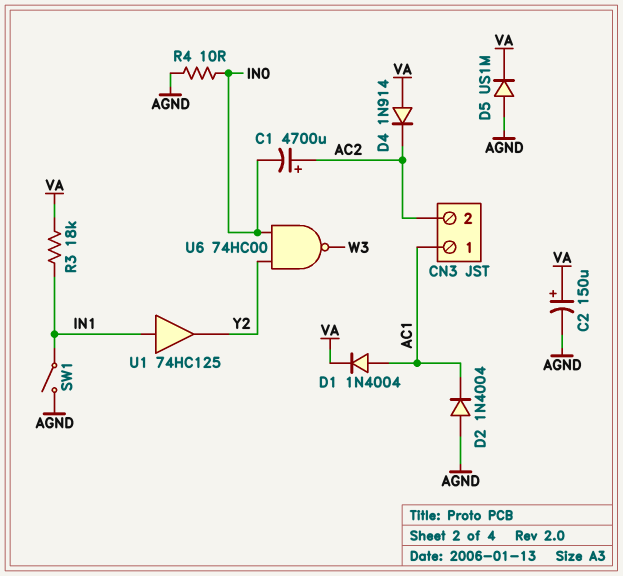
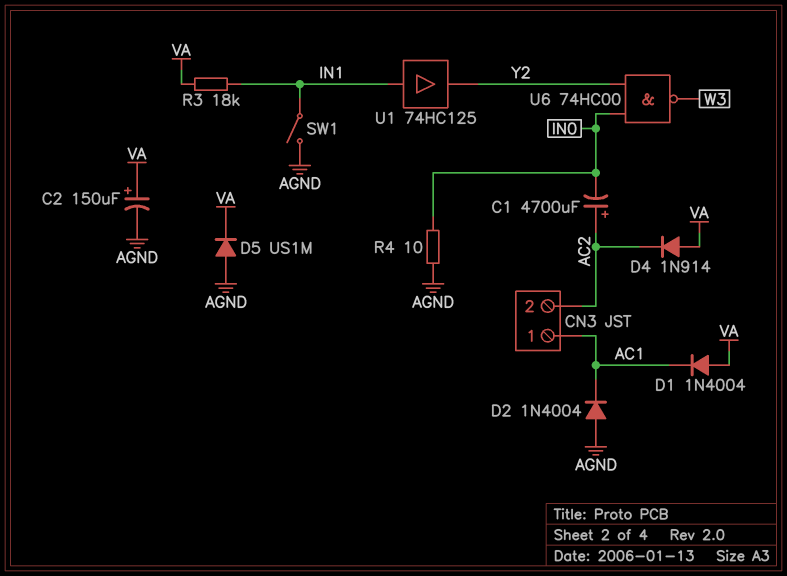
D1: diode 1N4004 (A AC1, K VA) -> diode 1N4004 (A VA, K AC1)

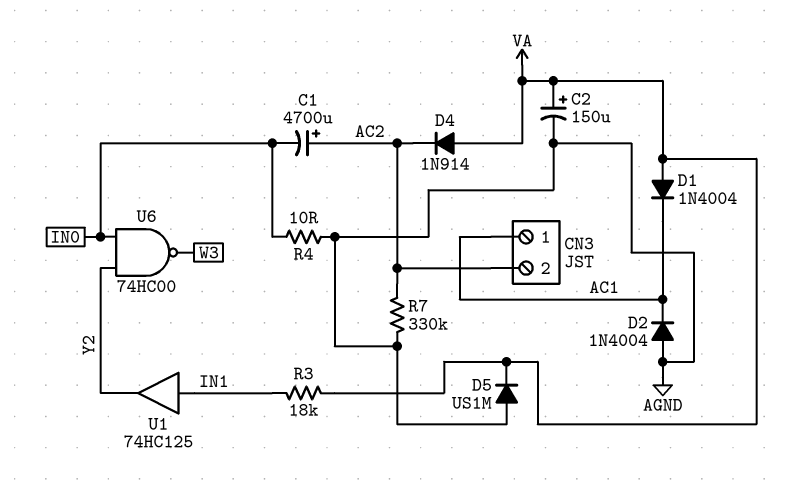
R7: none -> 330k (AC2, AGND)
SW1: switch (AGND, IN1) -> none

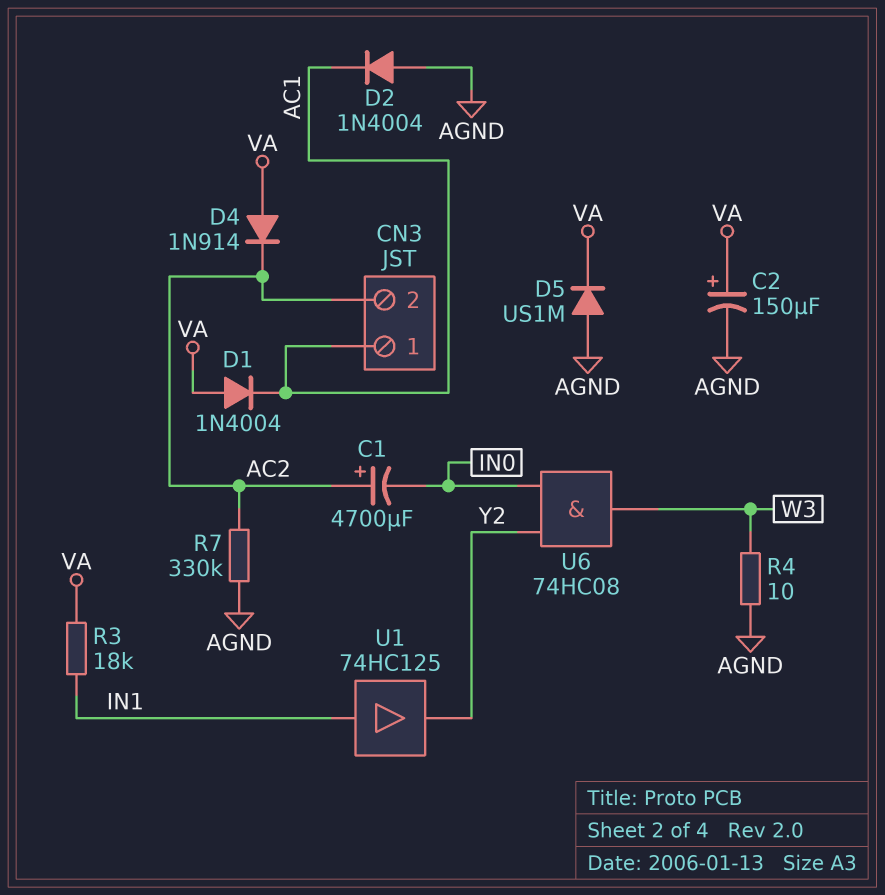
R4: 10 (AGND, IN0) -> 10 (AGND, W3)
U6: NAND 74HC00 (in IN0, in Y2, out W3) -> AND 74HC08 (in IN0, in Y2, out W3)

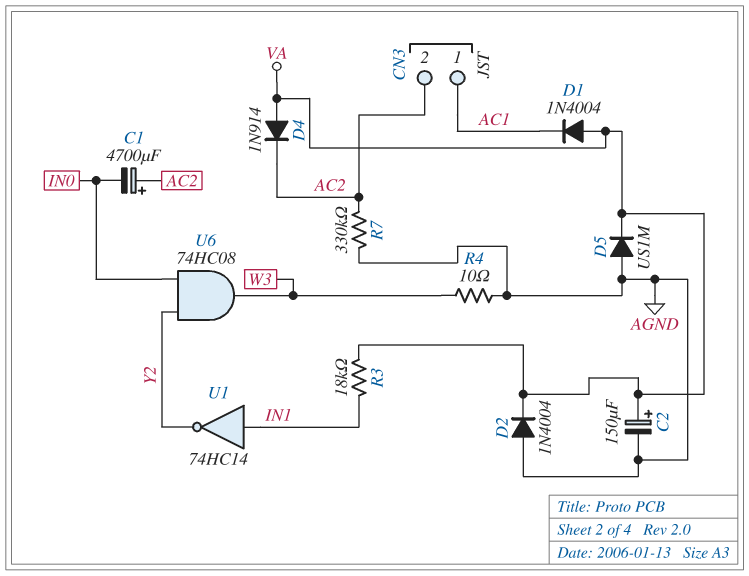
D2: diode 1N4004 (A AGND, K AC1) -> diode 1N4004 (A AGND, K VA)
U1: buffer 74HC125 (in IN1, out Y2) -> NOT 74HC14 (in IN1, out Y2)

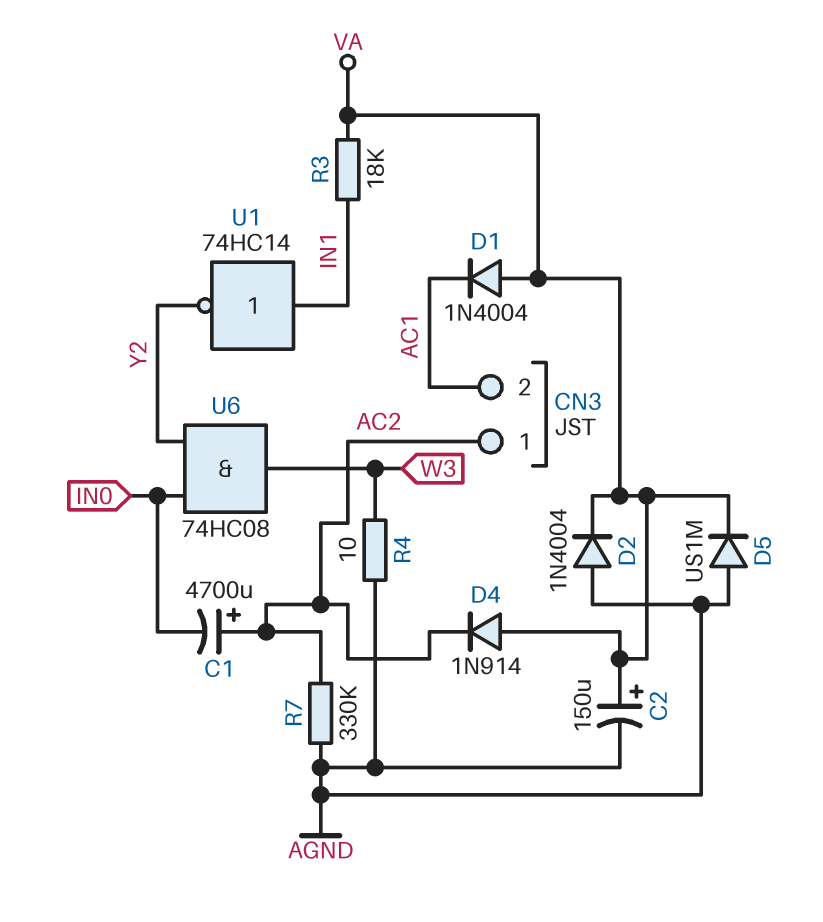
CN3 pin 1: AC1 -> AC2
CN3 pin 2: AC2 -> AC1

